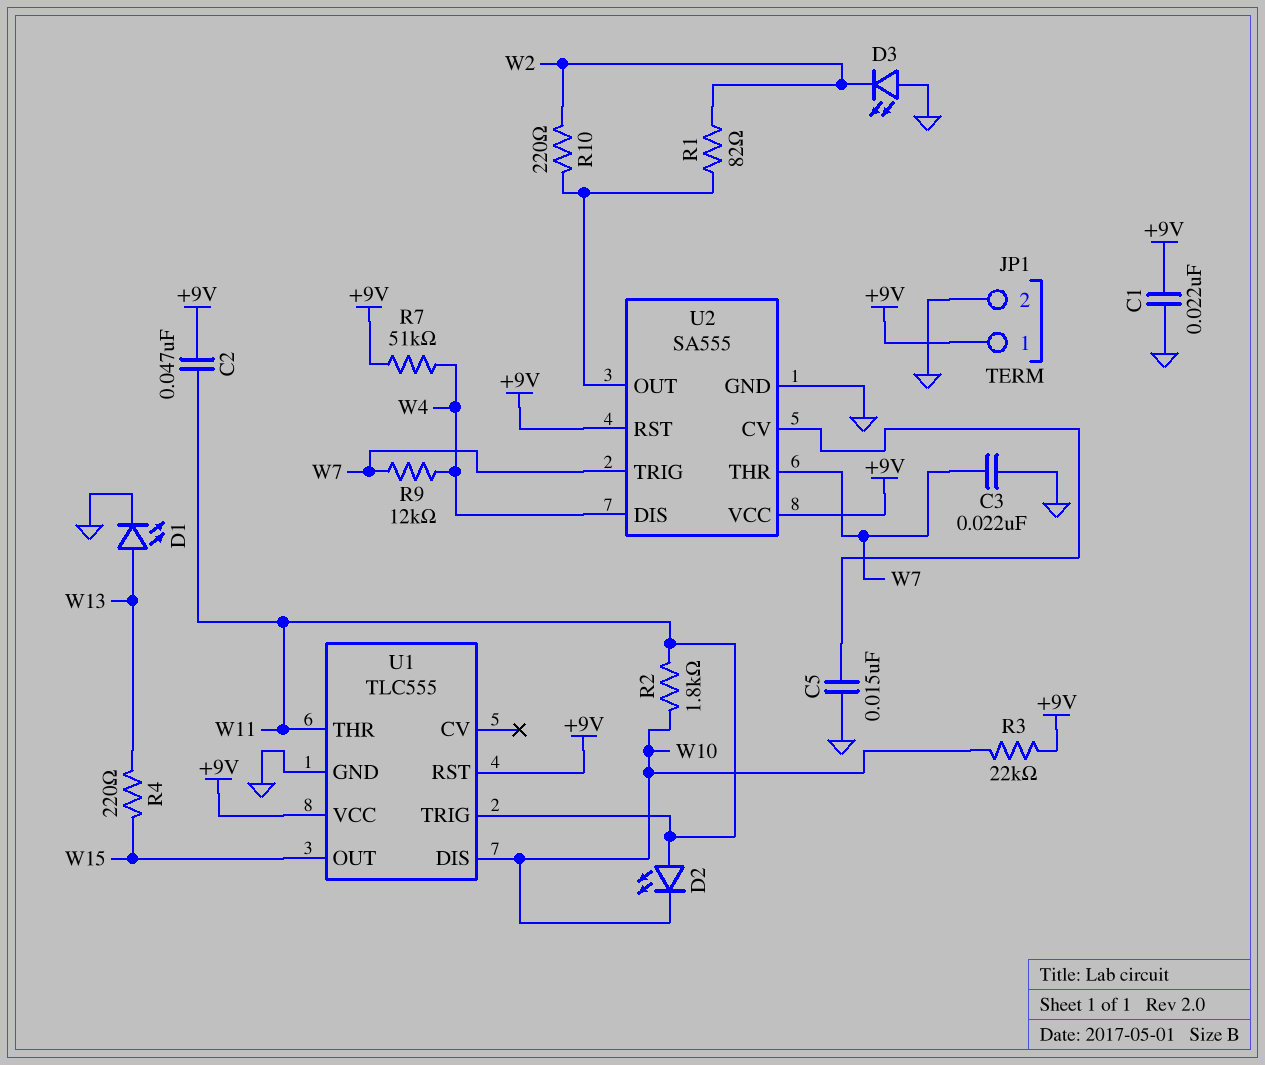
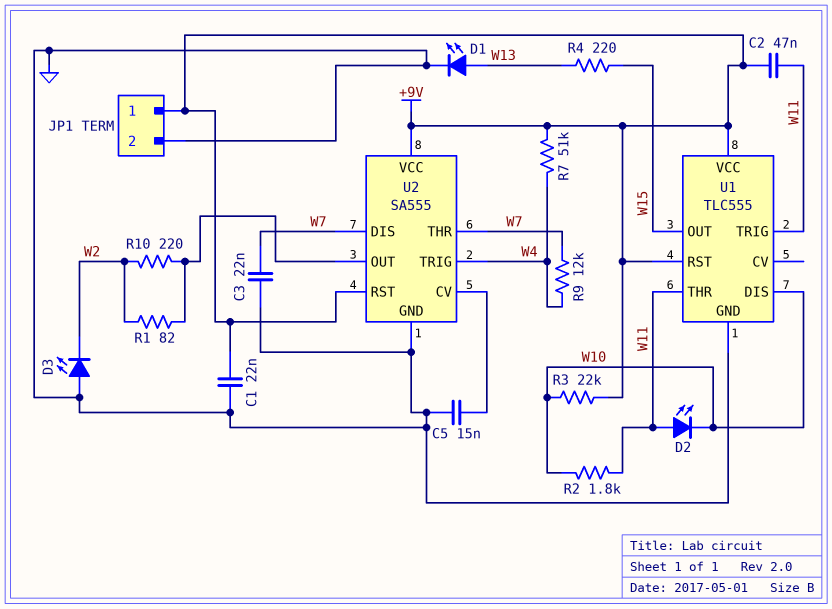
U2 pin DIS: W4 -> W7
U2 pin TRIG: W7 -> W4

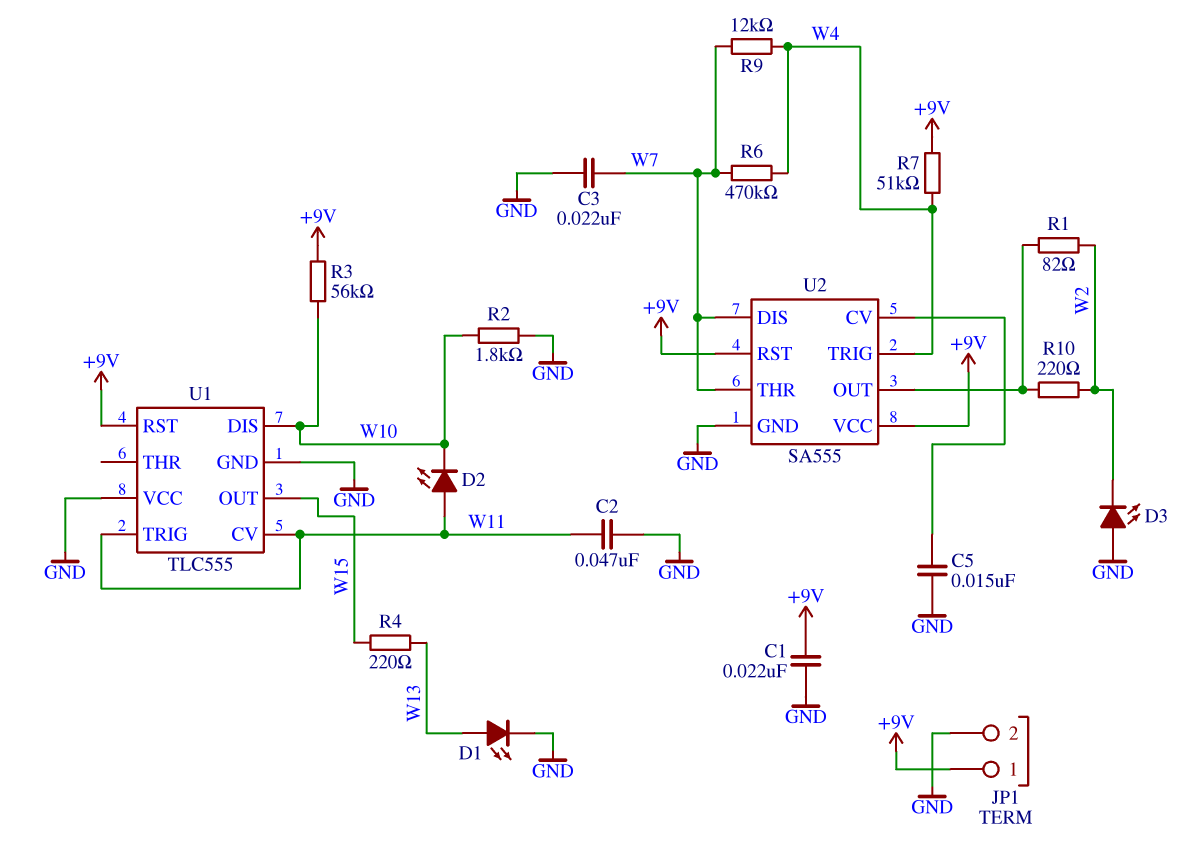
C2: 47nF (+9V, W11) -> 47nF (GND, W11)
R2: 1.8k (W10, W11) -> 1.8k (GND, W10)
R3: 22k (+9V, W10) -> 56k (+9V, W10)
R6: none -> 470k (W4, W7)
U1 pin CV: none -> W11
U1 pin THR: W11 -> none
U1 pin VCC: +9V -> GND

